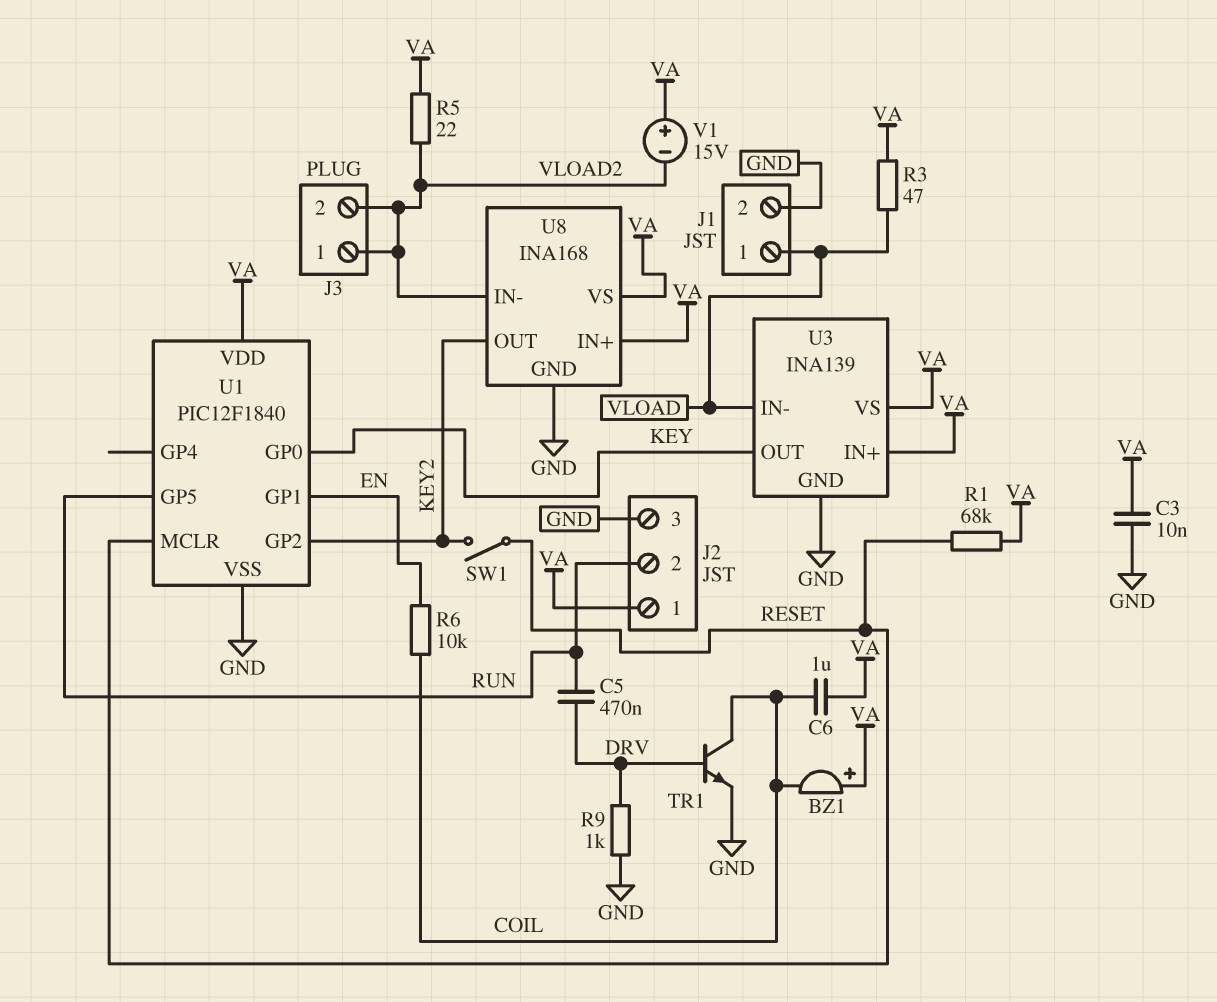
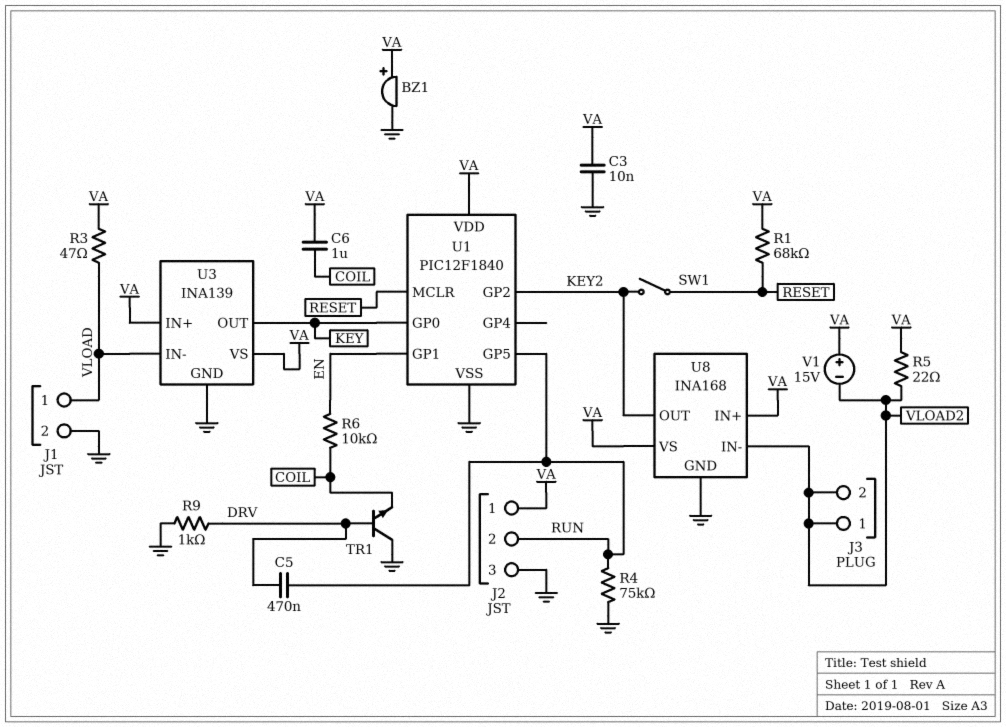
BZ1: buzzer (plus VA, minus COIL) -> buzzer (plus VA, minus GND)
R4: none -> 75k (GND, RUN)
TR1: NPN (B DRV, C COIL, E GND) -> NPN (B DRV, C GND, E COIL)

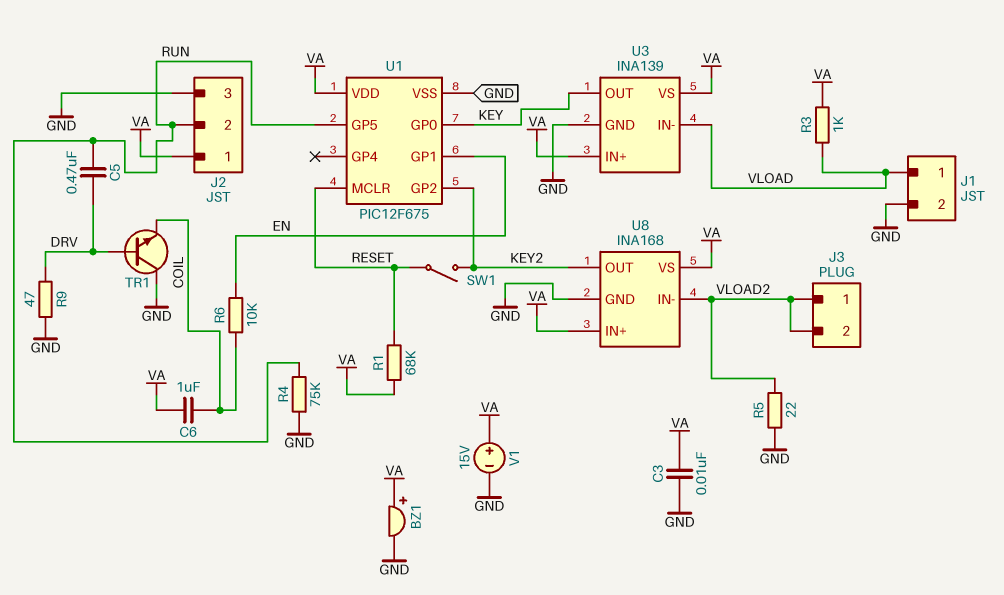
R3: 47 (VA, VLOAD) -> 1k (VA, VLOAD)
R5: 22 (VA, VLOAD2) -> 22 (GND, VLOAD2)
R9: 1k (DRV, GND) -> 47 (DRV, GND)
U1: PIC12F1840 -> PIC12F675
V1: 15V (plus VA, minus VLOAD2) -> 15V (plus VA, minus GND)

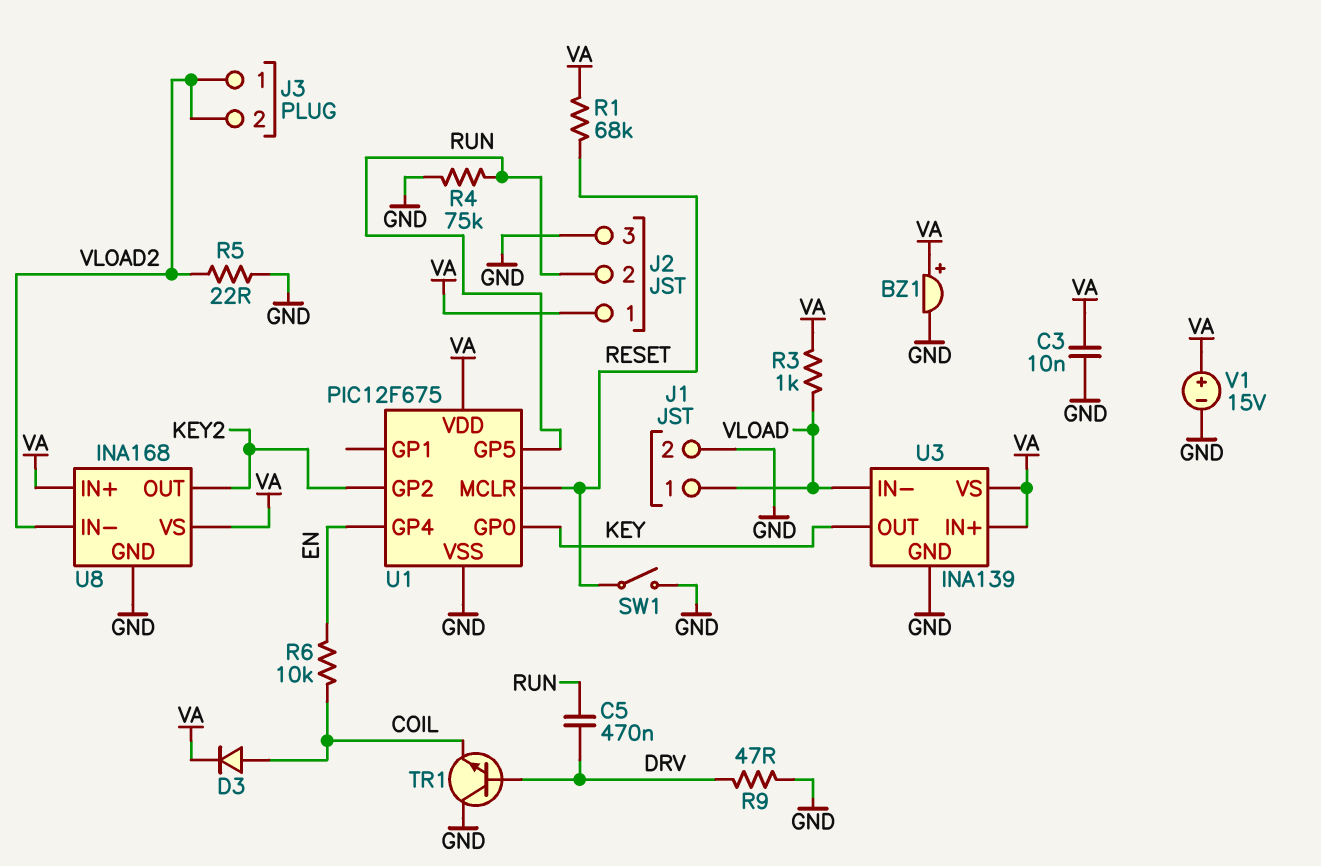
C6: 1uF (COIL, VA) -> none
D3: none -> diode (A COIL, K VA)
SW1: switch (KEY2, RESET) -> switch (GND, RESET)
U1 pin GP1: EN -> none
U1 pin GP4: none -> EN

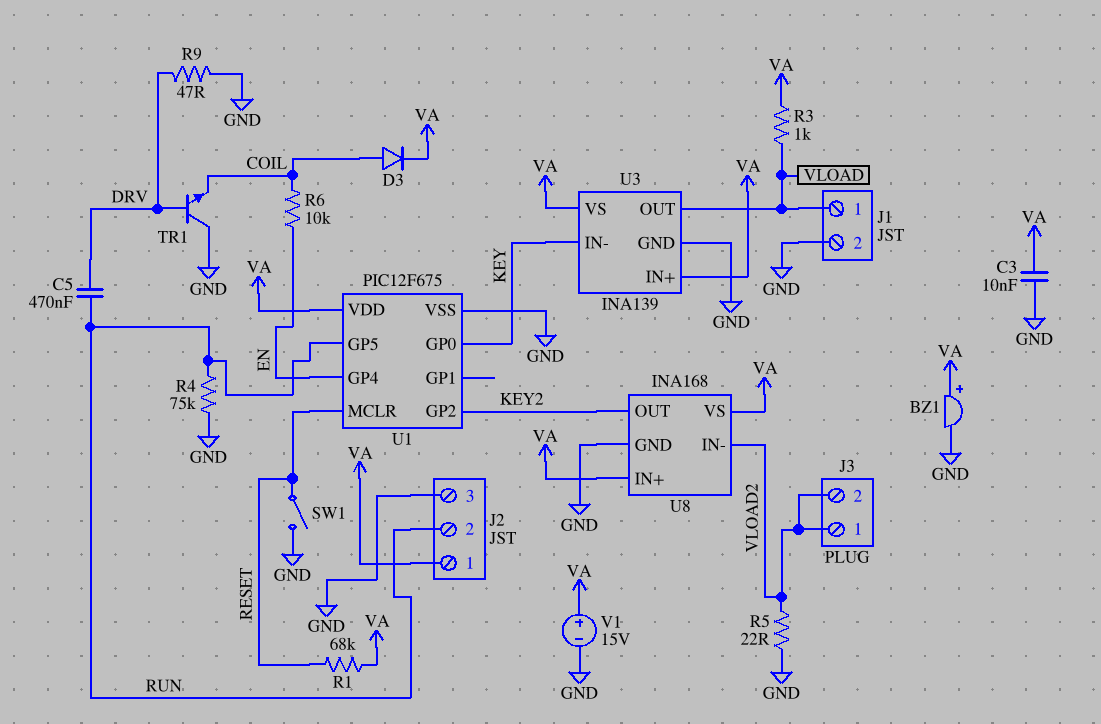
U3 pin IN-: VLOAD -> KEY
U3 pin OUT: KEY -> VLOAD

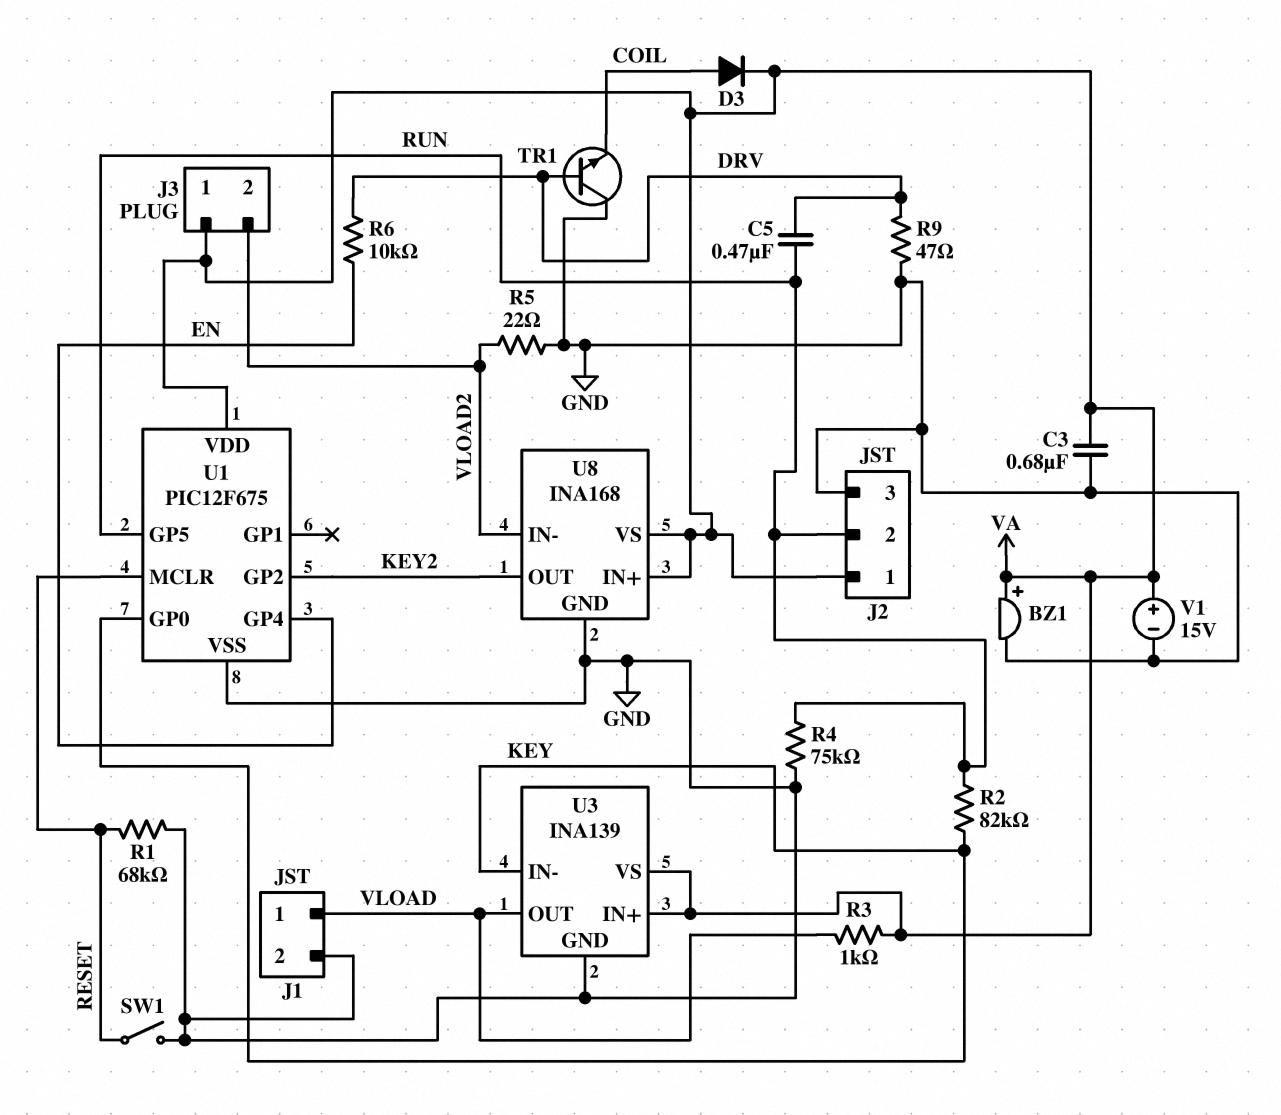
C3: 10nF (GND, VA) -> 680nF (GND, VA)
J3 pin 1: VLOAD2 -> VA
R1: 68k (RESET, VA) -> 68k (GND, RESET)
R2: none -> 82k (KEY, RUN)
R6: 10k (COIL, EN) -> 10k (DRV, EN)

